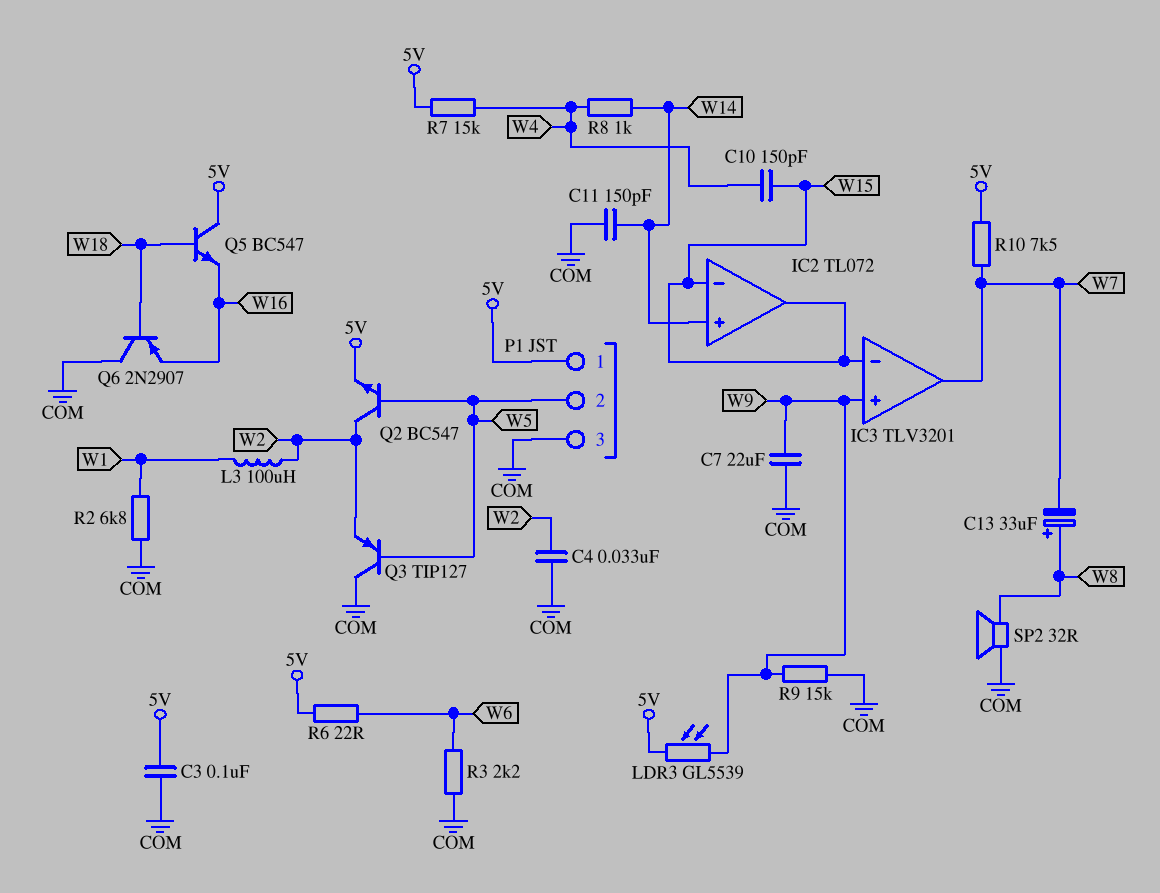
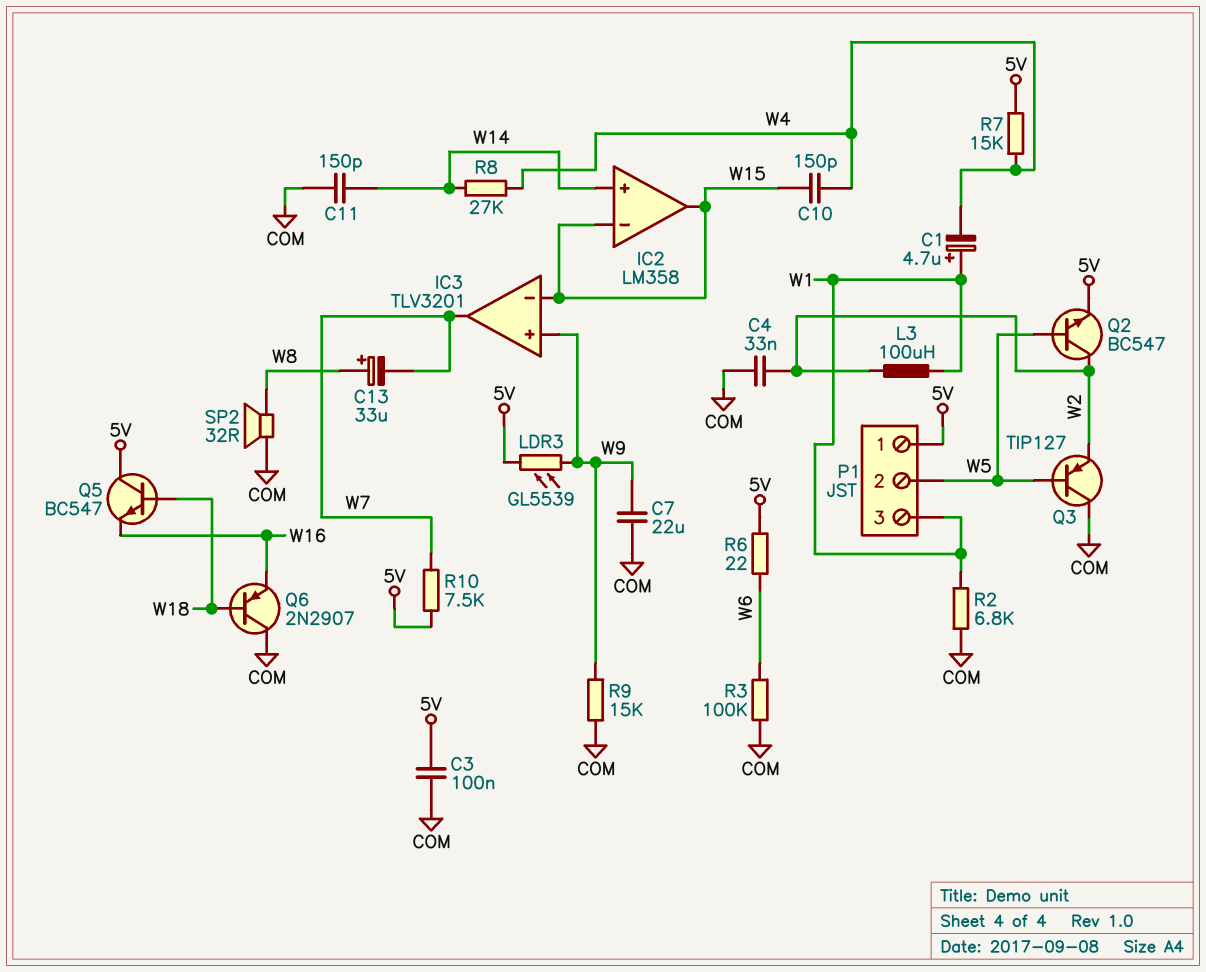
C1: none -> 4.7uF (plus W1, minus W4)
IC2: TL072 -> LM358
P1 pin 3: COM -> W1
R3: 2.2k (COM, W6) -> 100k (COM, W6)
R8: 1k (W4, W14) -> 27k (W4, W14)

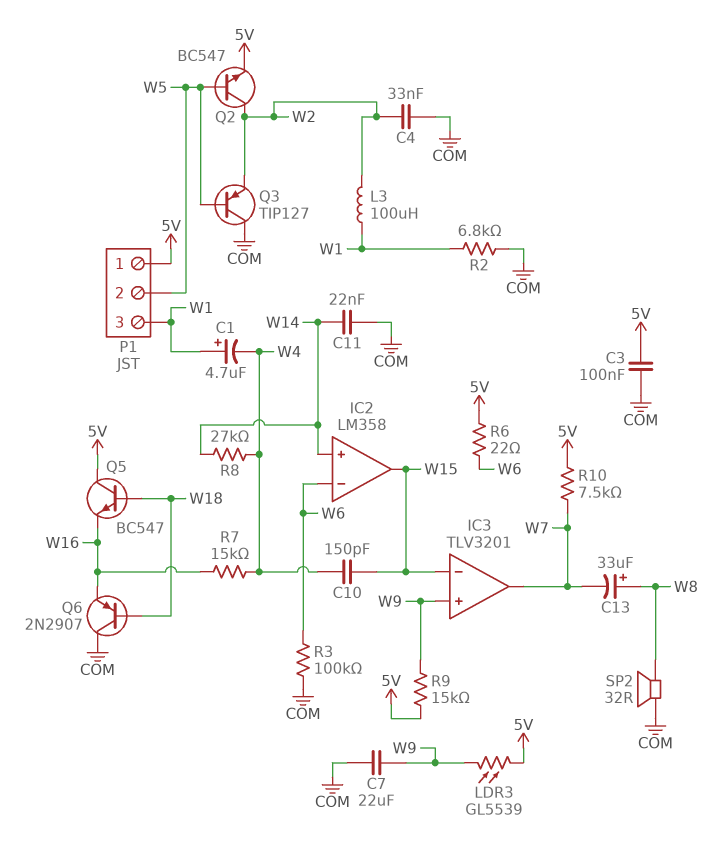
C11: 150pF (COM, W14) -> 22nF (COM, W14)
IC2 pin in-: W15 -> W6
R7: 15k (5V, W4) -> 15k (W4, W16)
R9: 15k (COM, W9) -> 15k (5V, W9)

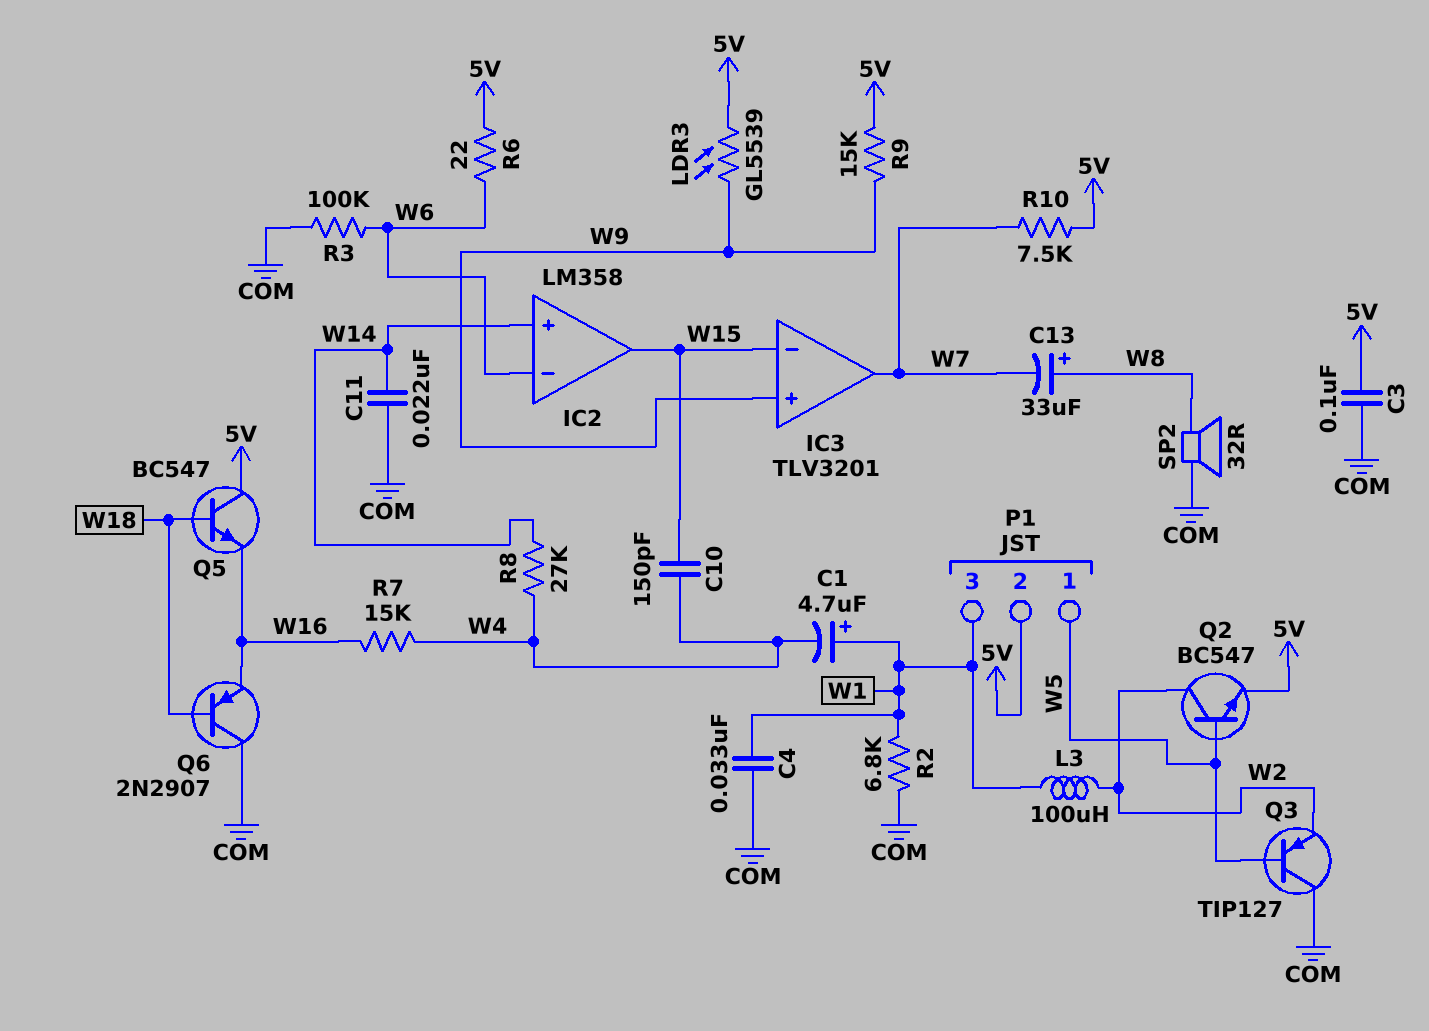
C4: 33nF (COM, W2) -> 33nF (COM, W1)
C7: 22uF (COM, W9) -> none
P1 pin 1: 5V -> W5
P1 pin 2: W5 -> 5V

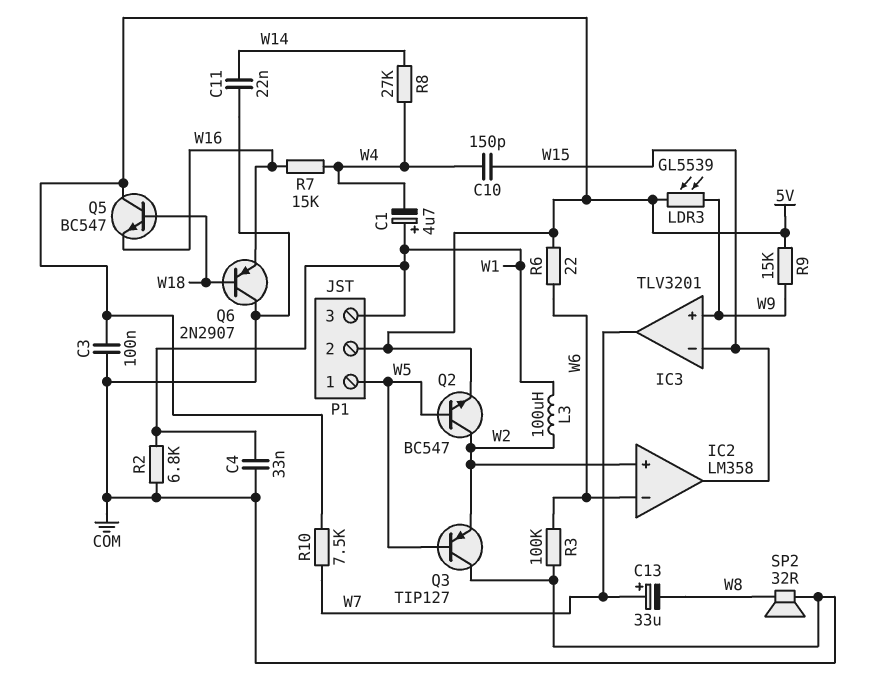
C13: 33uF (plus W8, minus W7) -> 33uF (plus W7, minus W8)
IC2 pin in+: W14 -> W2

